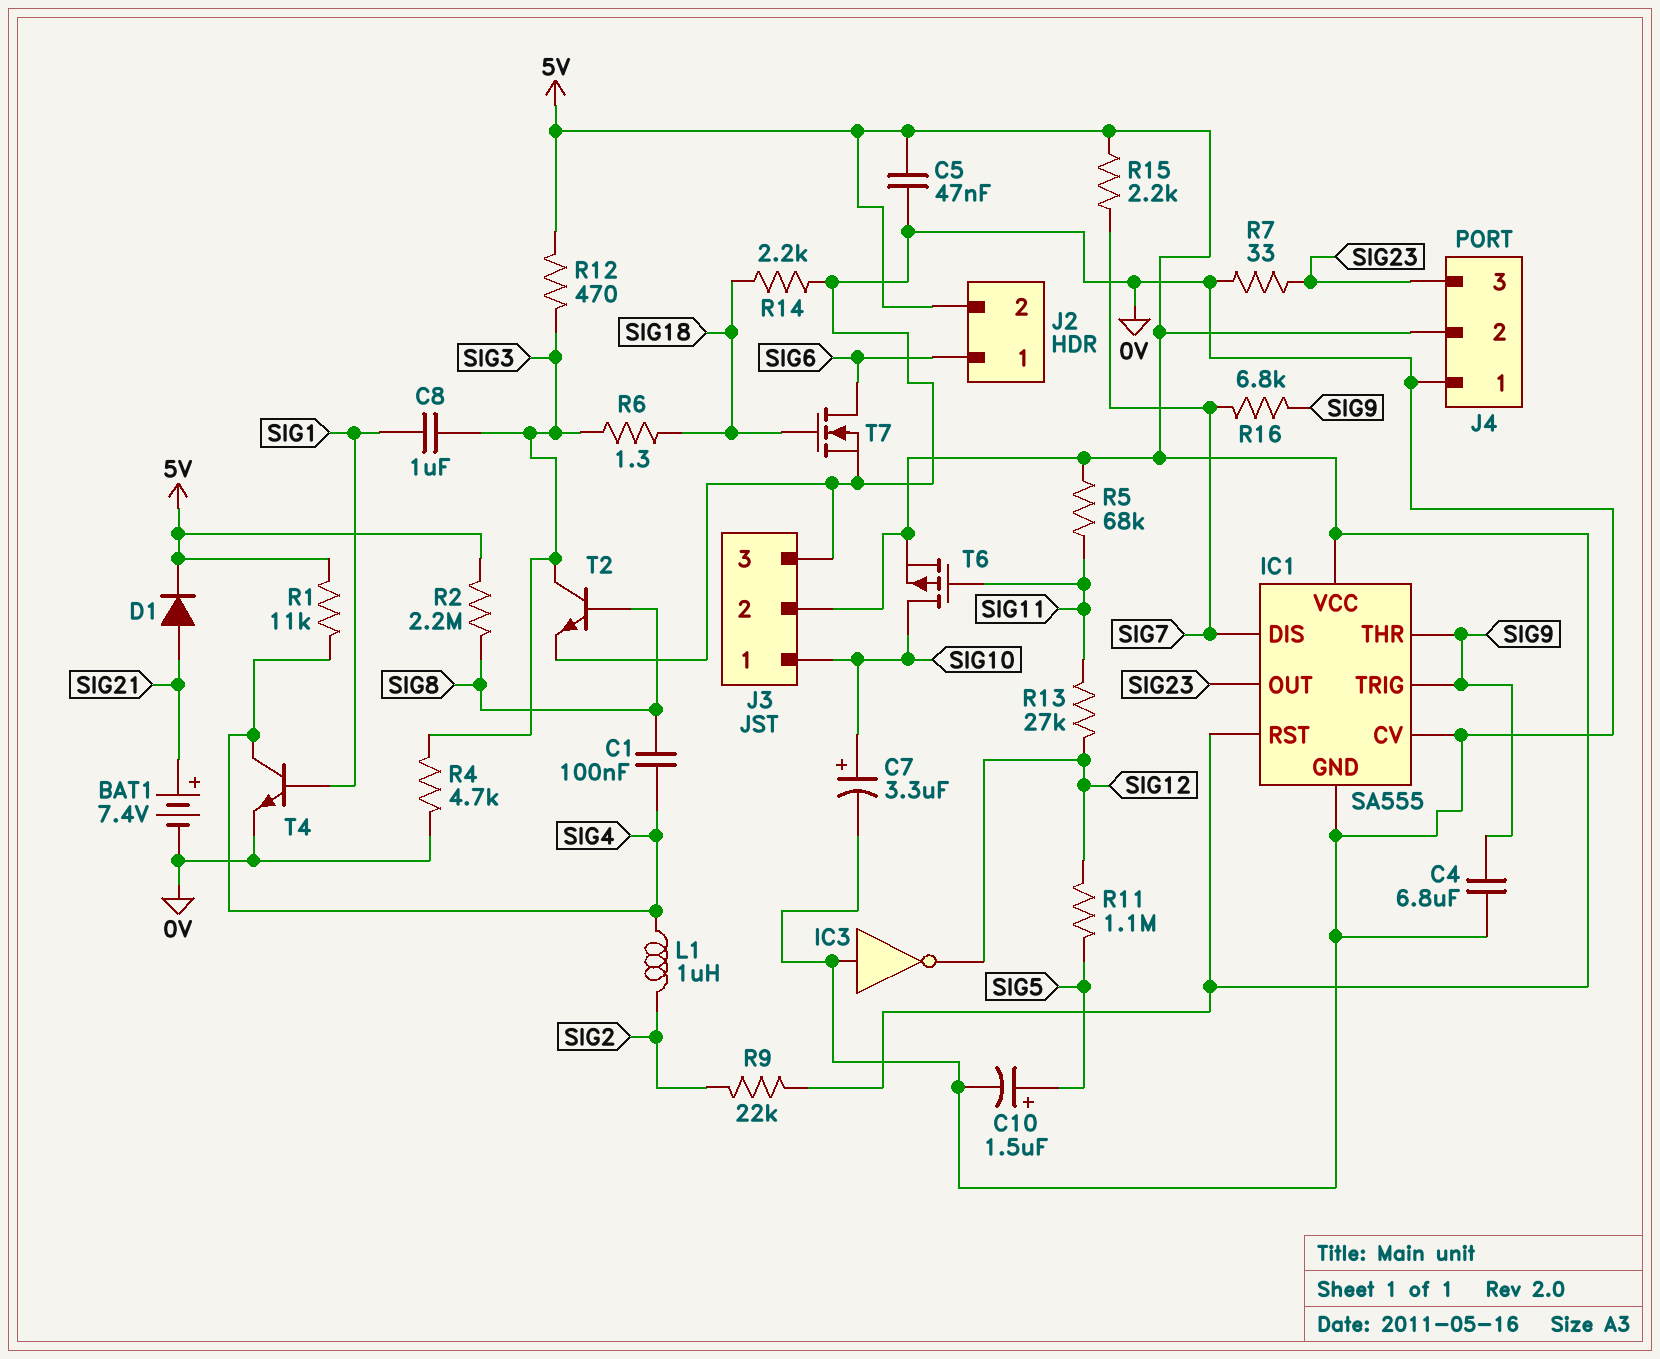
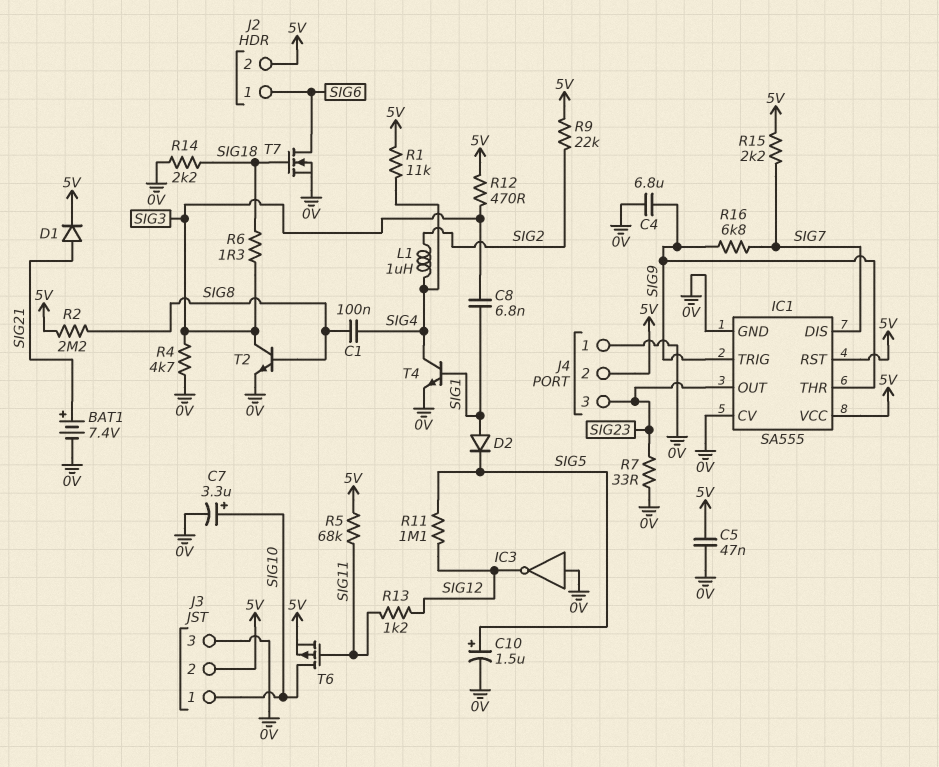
C8: 1uF (SIG1, SIG3) -> 6.8nF (SIG1, SIG3)
D2: none -> diode (A SIG1, K SIG5)
R13: 27k (SIG11, SIG12) -> 1.2k (SIG11, SIG12)

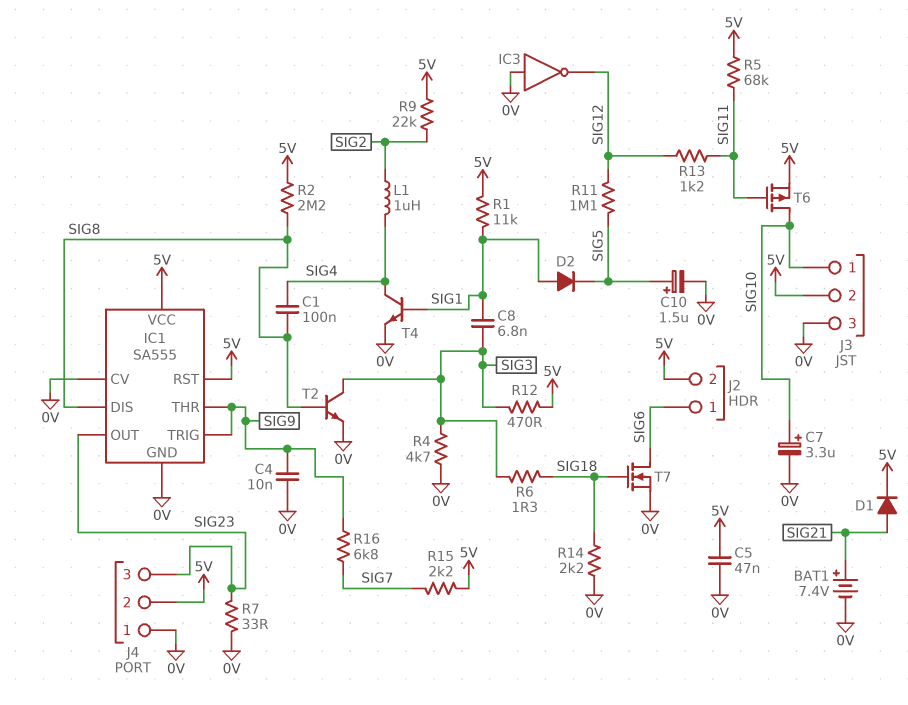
C4: 6.8uF (0V, SIG9) -> 10nF (0V, SIG9)
IC1 pin DIS: SIG7 -> SIG8
R1: 11k (5V, SIG4) -> 11k (5V, SIG1)

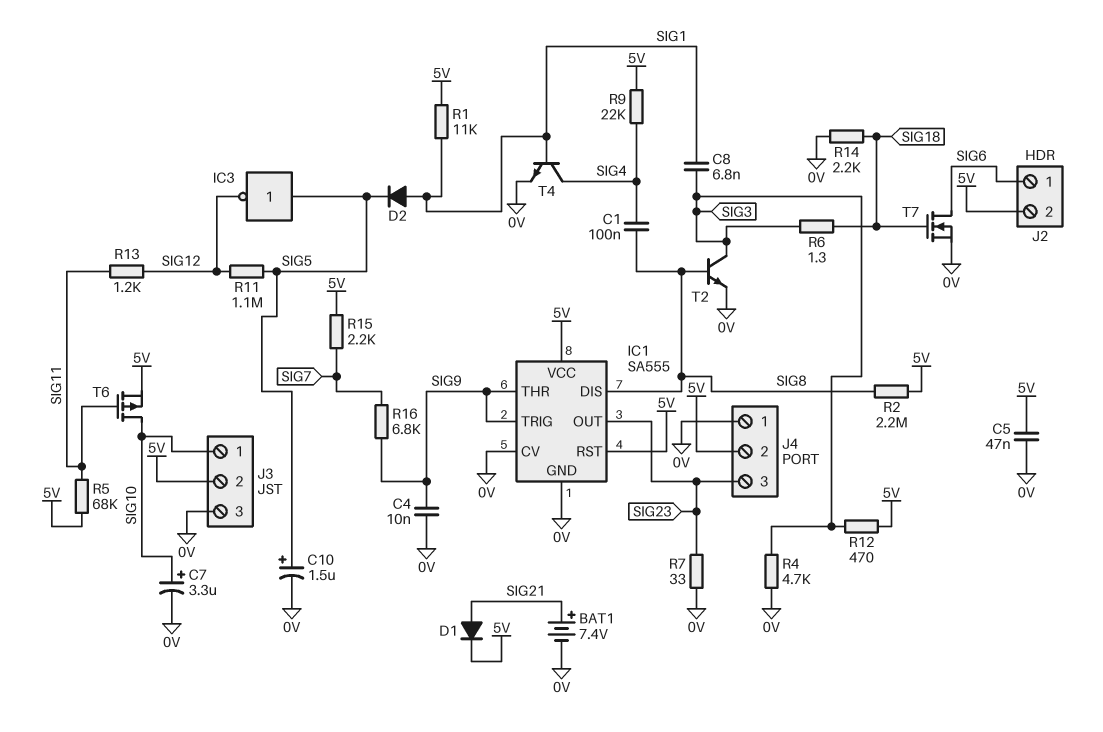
IC3: NOT (in 0V, out SIG12) -> NOT (in SIG5, out SIG12)
L1: 1uH (SIG2, SIG4) -> none
R9: 22k (5V, SIG2) -> 22k (5V, SIG4)

